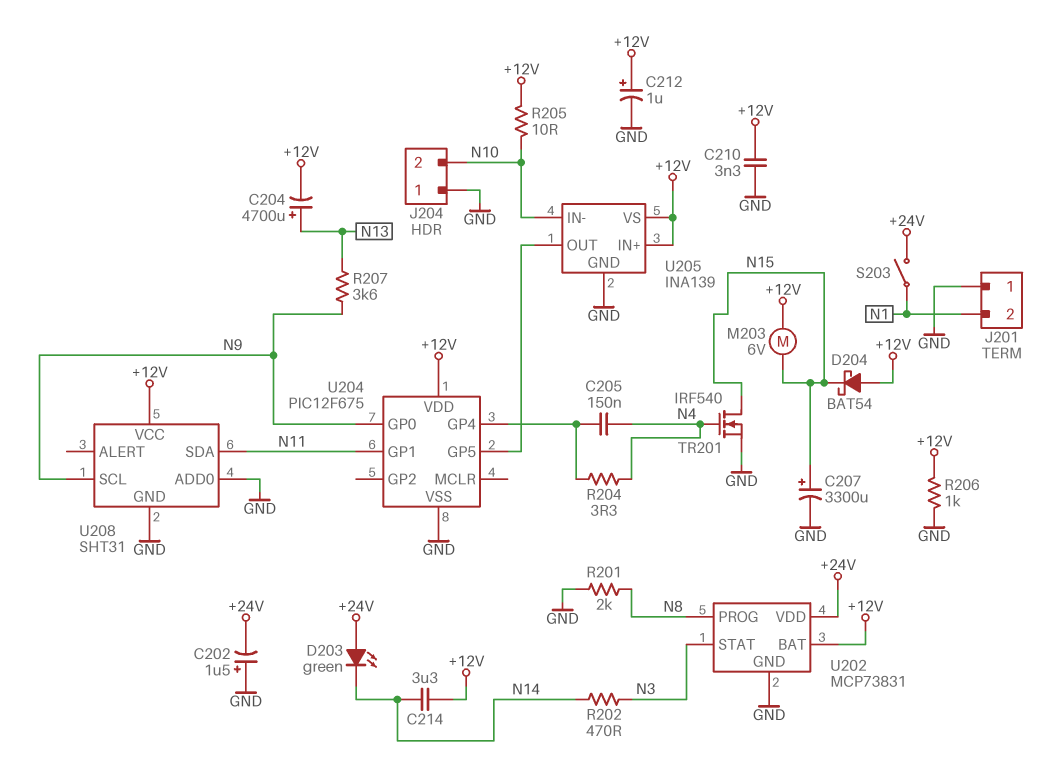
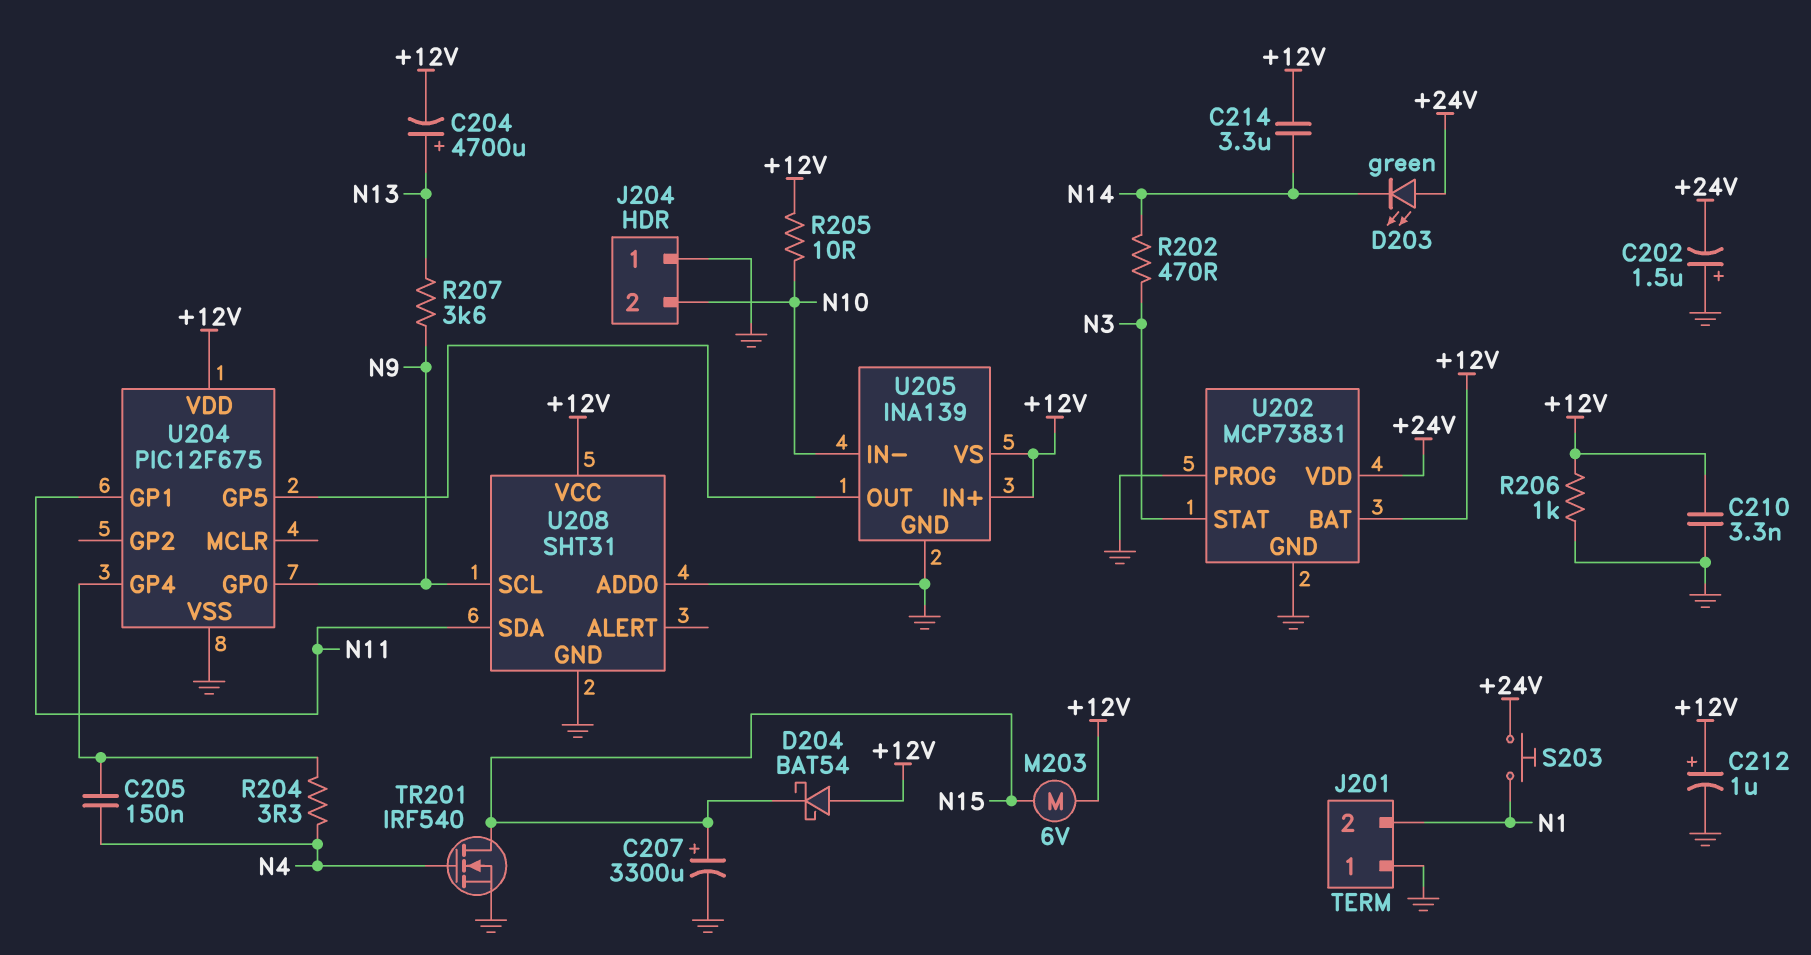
R201: 2k (GND, N8) -> none
S203: switch (+24V, N1) -> button (+24V, N1)
U202 pin PROG: N8 -> GND

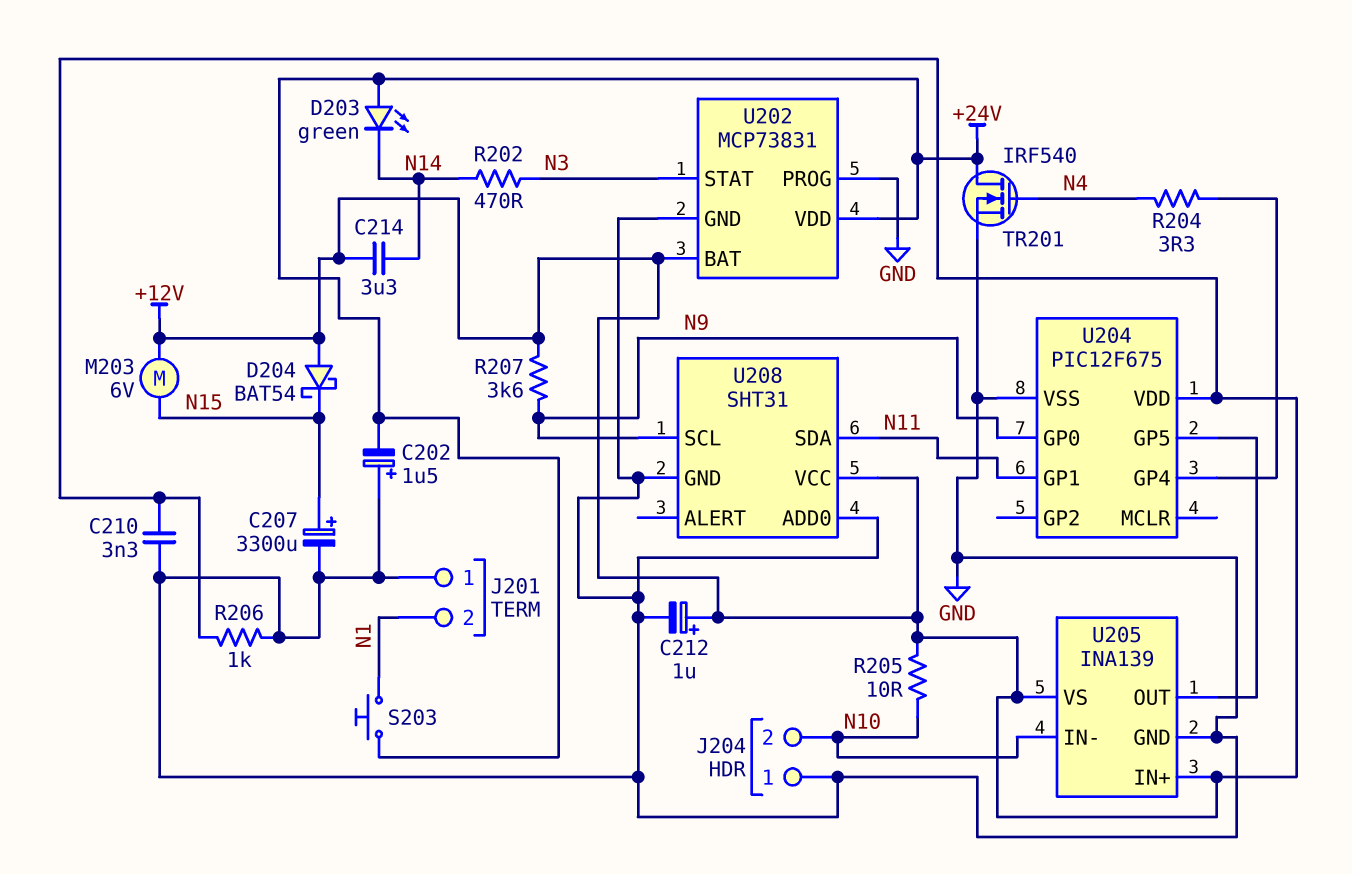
C204: 4700uF (plus N13, minus +12V) -> none
C205: 150nF (N4, U204/GP4) -> none
R207: 3.6k (N9, N13) -> 3.6k (+12V, N9)
TR201: NMOS IRF540 (G N4, D N15, S GND) -> NMOS IRF540 (G N4, D +24V, S GND)

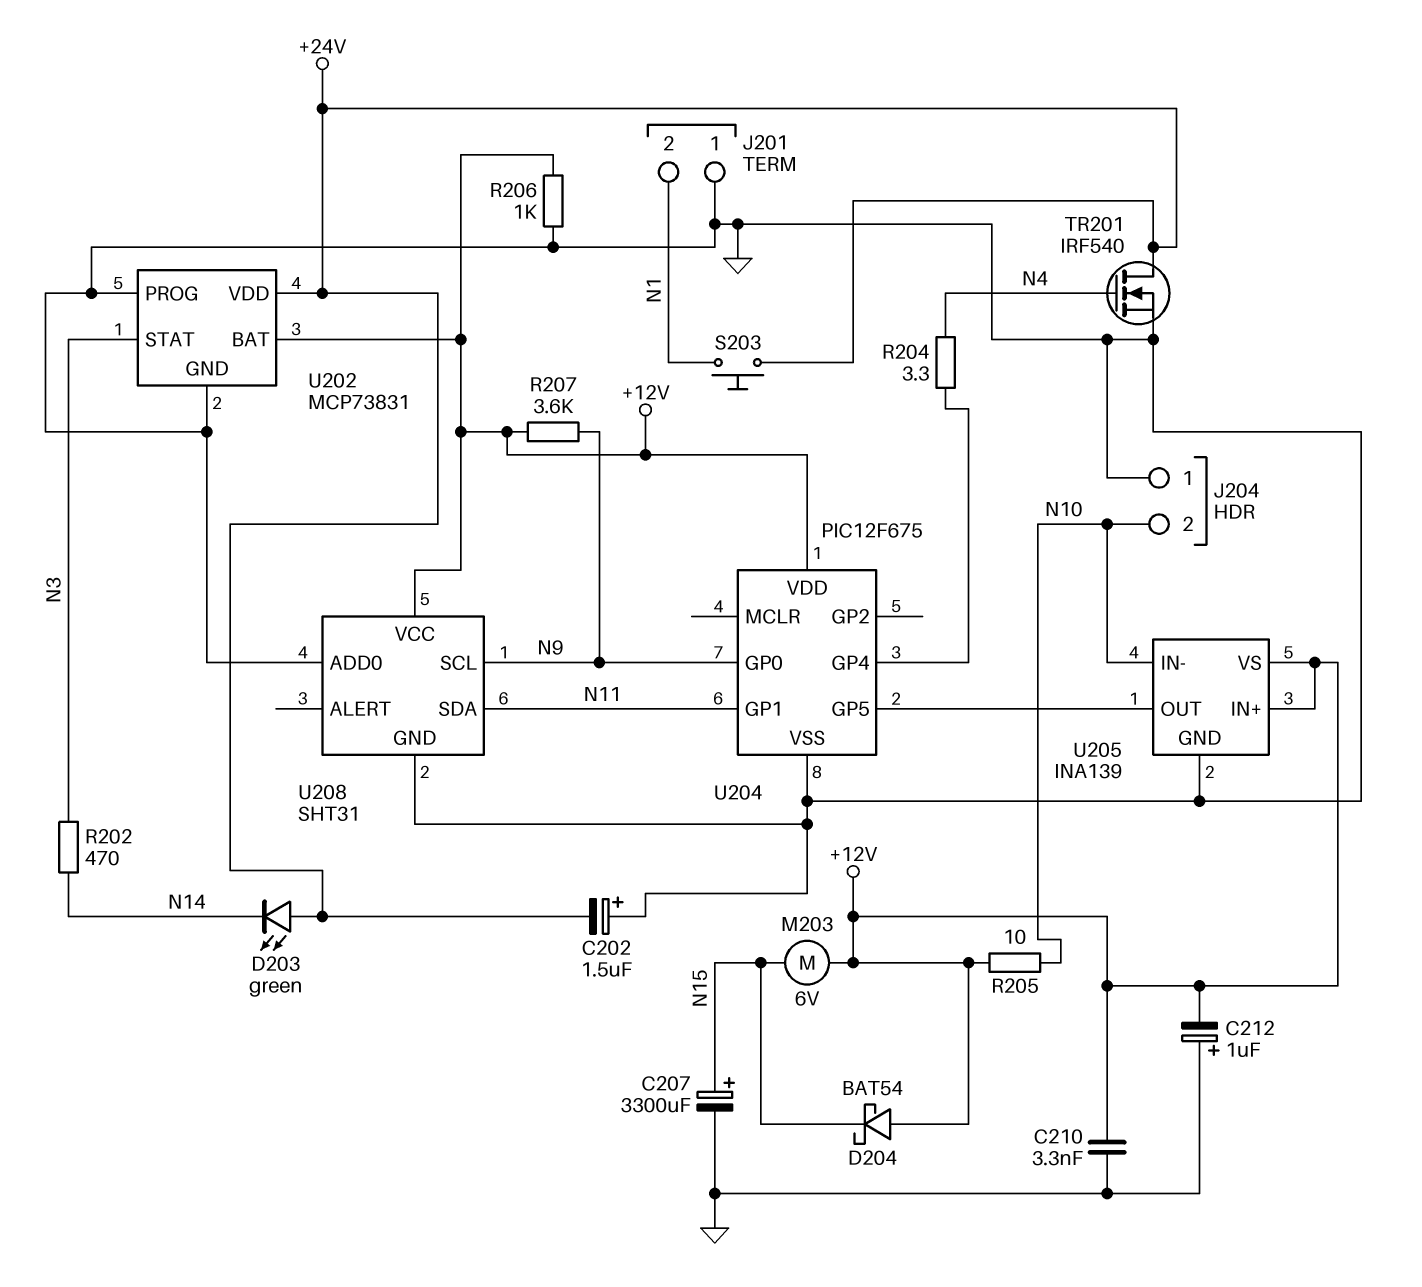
C212: 1uF (plus +12V, minus GND) -> 1uF (plus GND, minus +12V)
C214: 3.3uF (+12V, N14) -> none

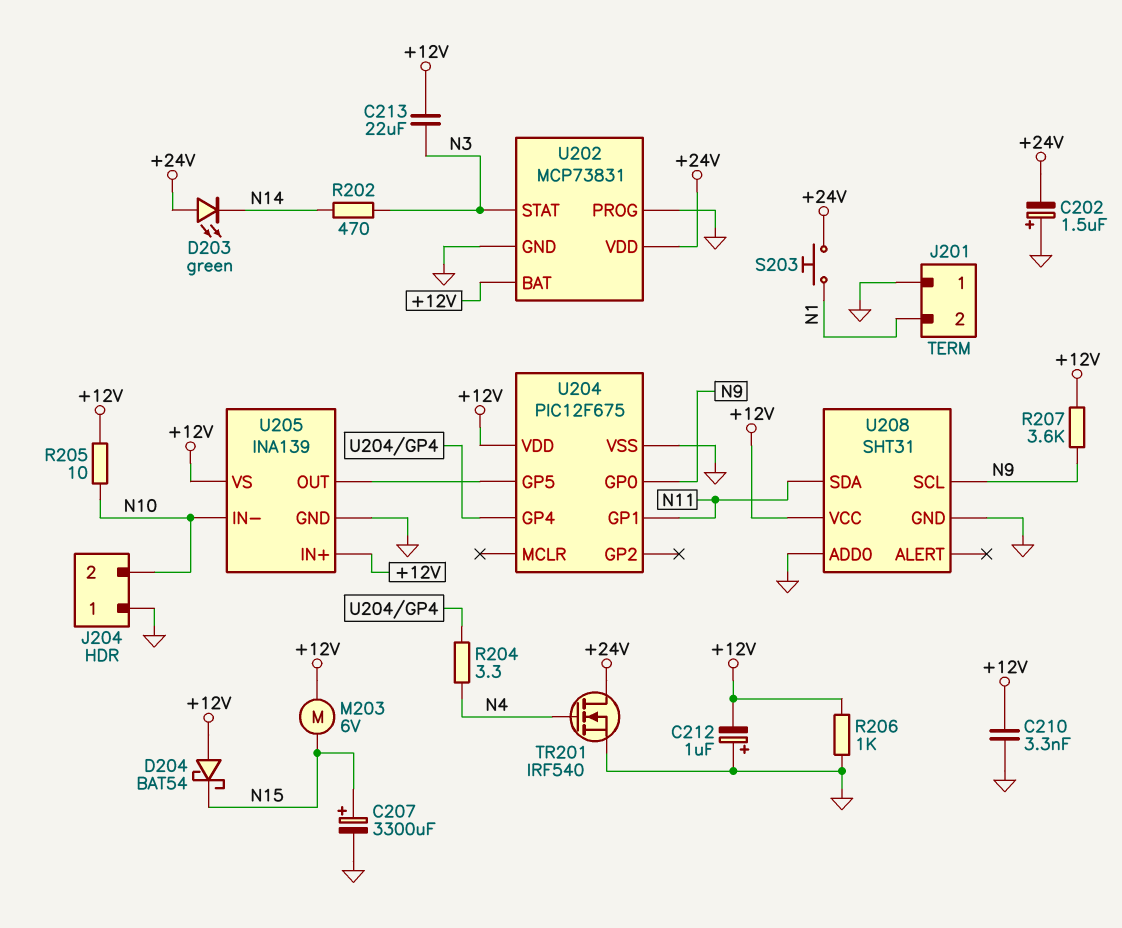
C213: none -> 22uF (+12V, N3)

